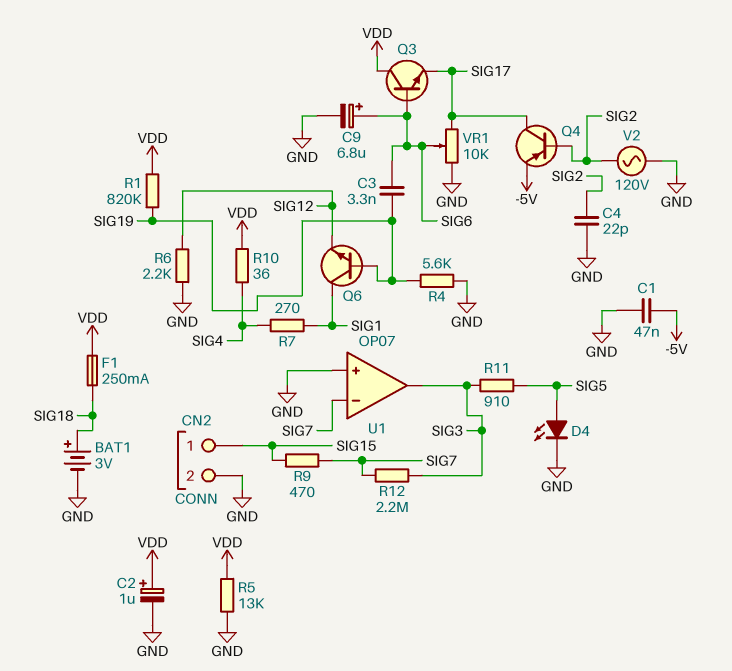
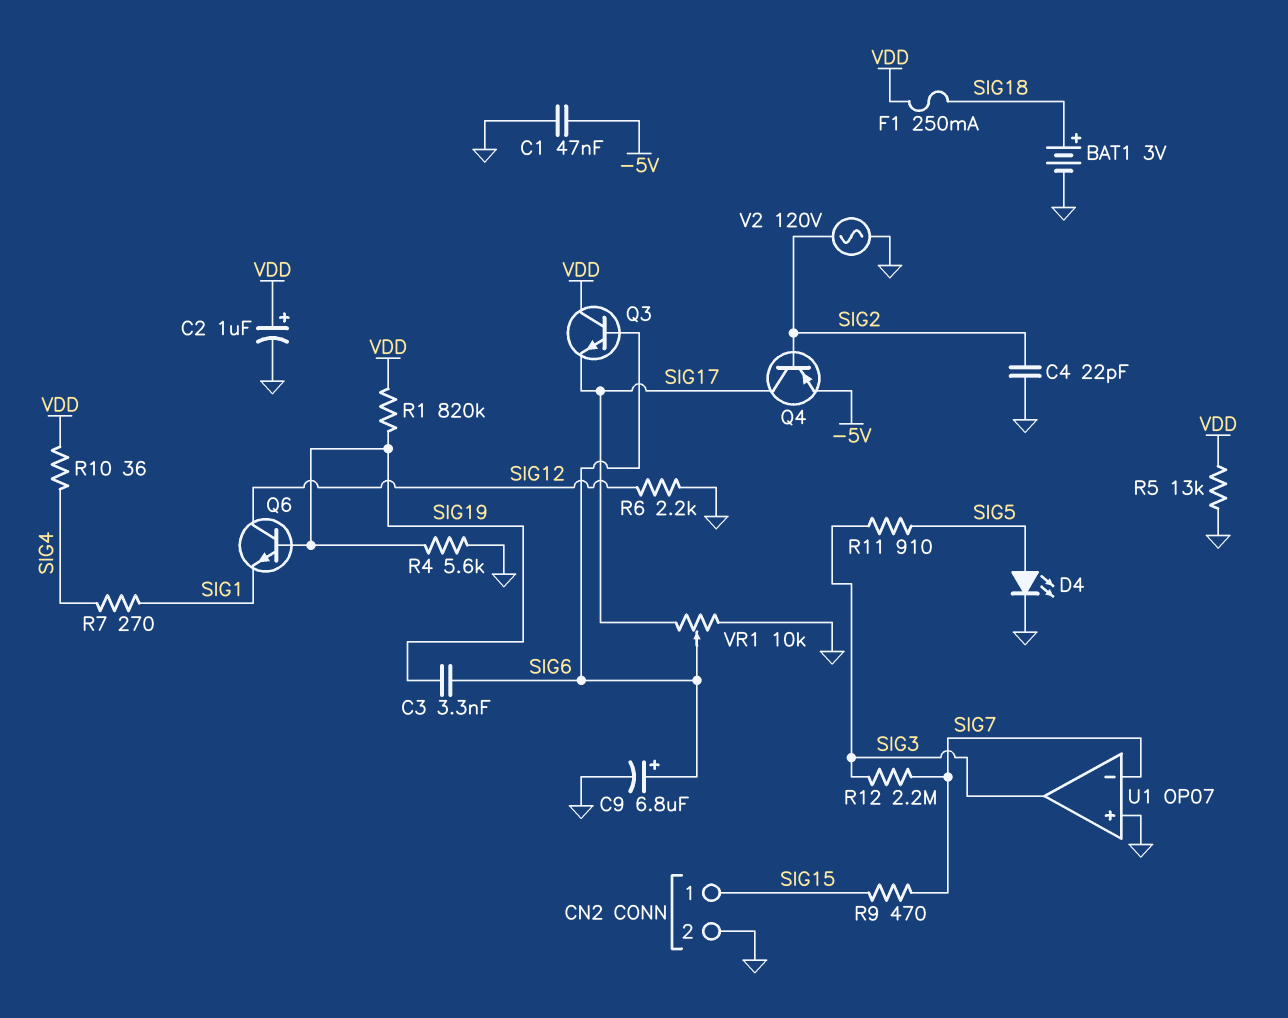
Q6: NPN (B SIG19, C SIG1, E SIG12) -> NPN (B SIG19, C SIG12, E SIG1)

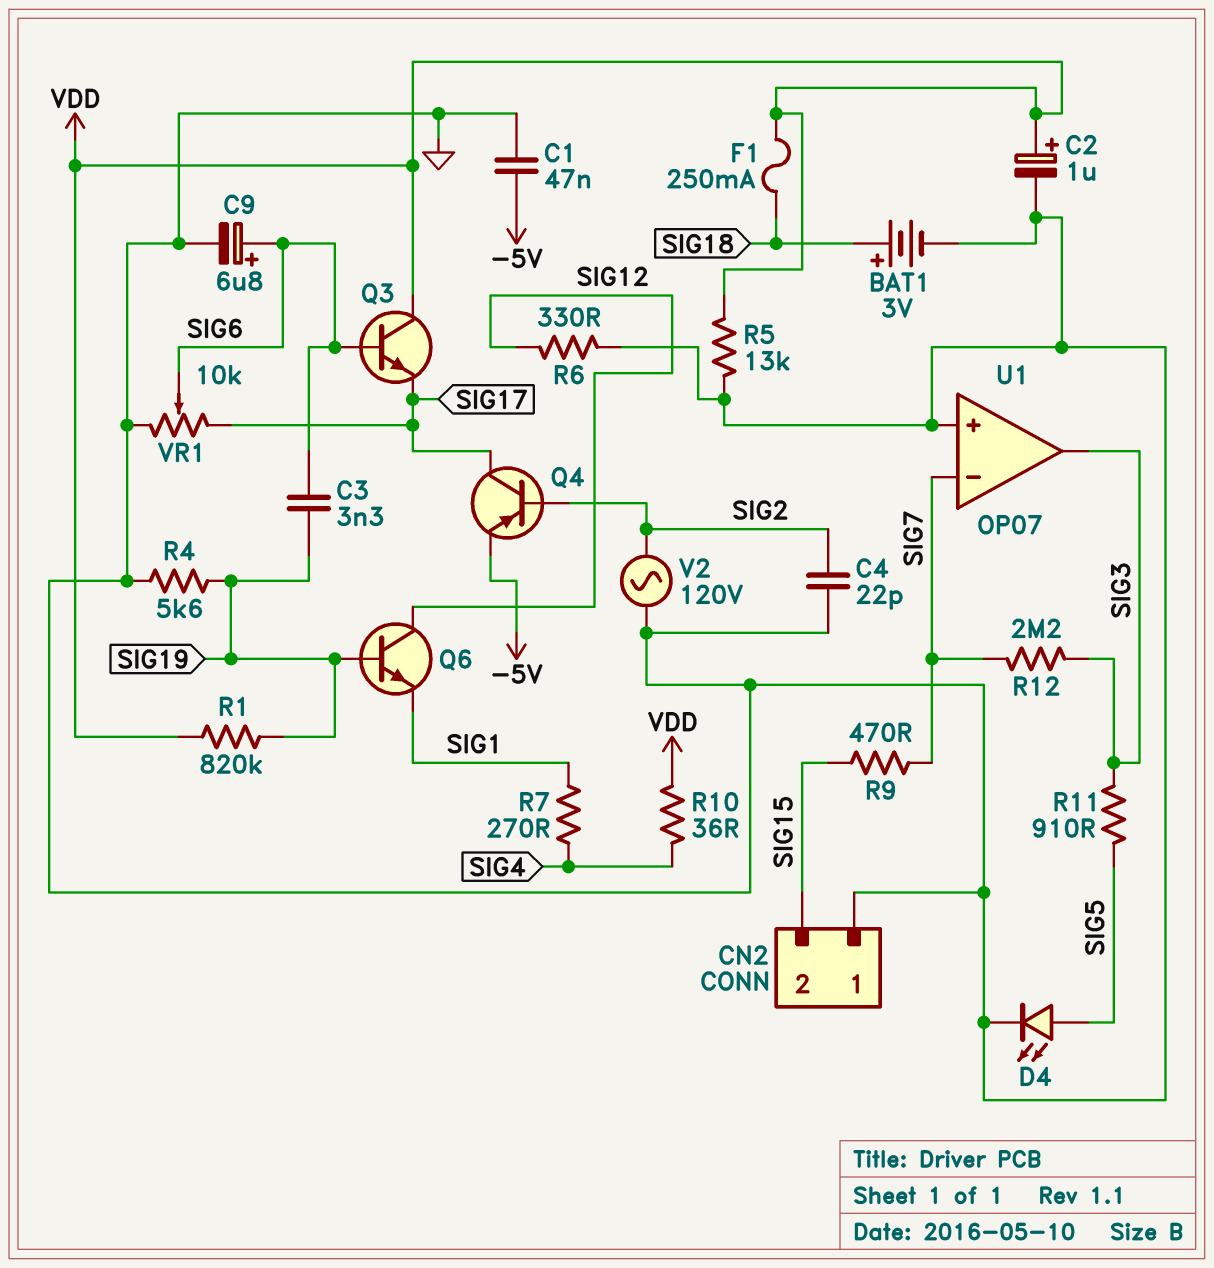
CN2 pin 1: SIG15 -> GND
CN2 pin 2: GND -> SIG15
R6: 2.2k (GND, SIG12) -> 330 (GND, SIG12)

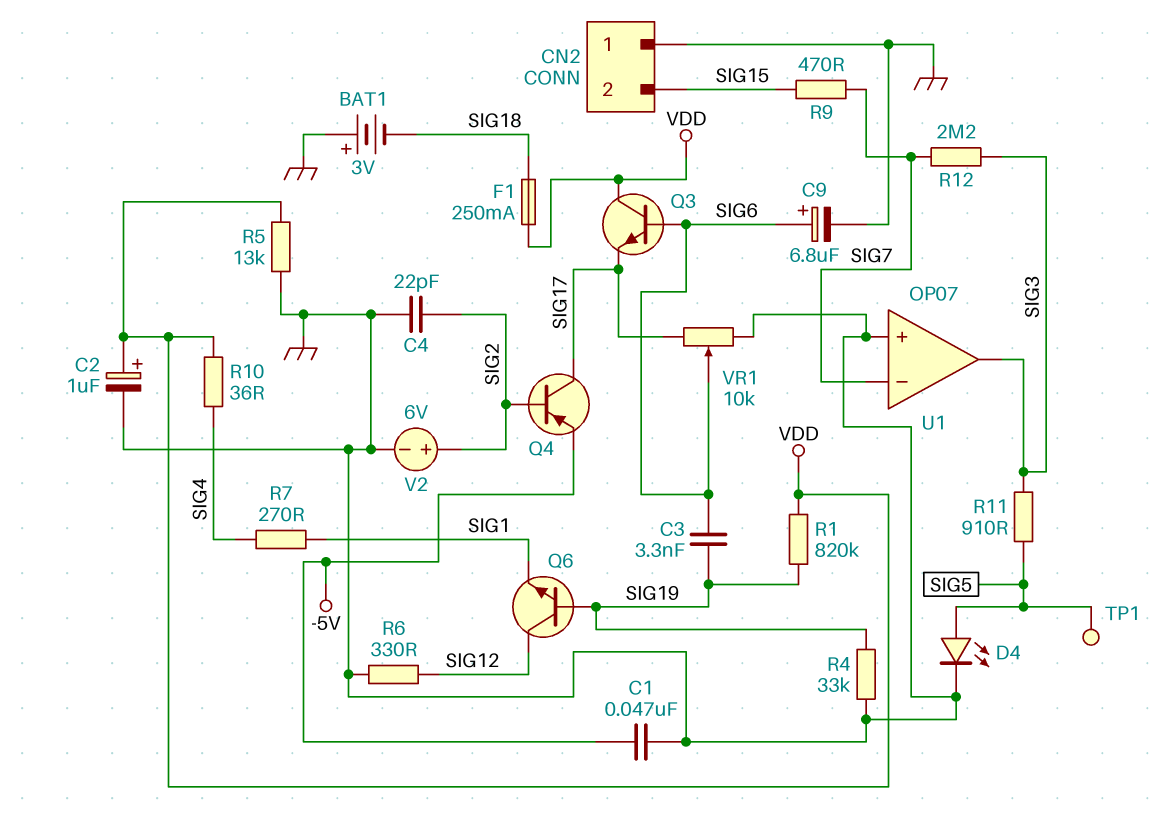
BAT1: 3V (plus SIG18, minus GND) -> 3V (plus GND, minus SIG18)
R4: 5.6k (GND, SIG19) -> 33k (GND, SIG19)
TP1: none -> test point (SIG5)
V2: AC 120V (GND, SIG2) -> 6V (plus SIG2, minus GND)

